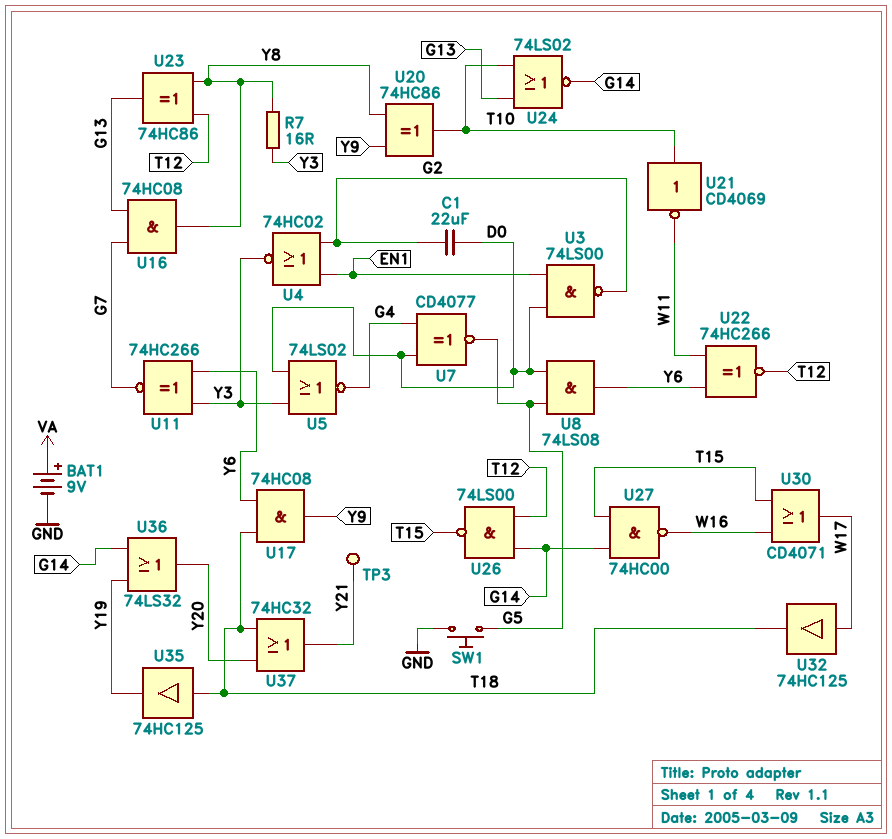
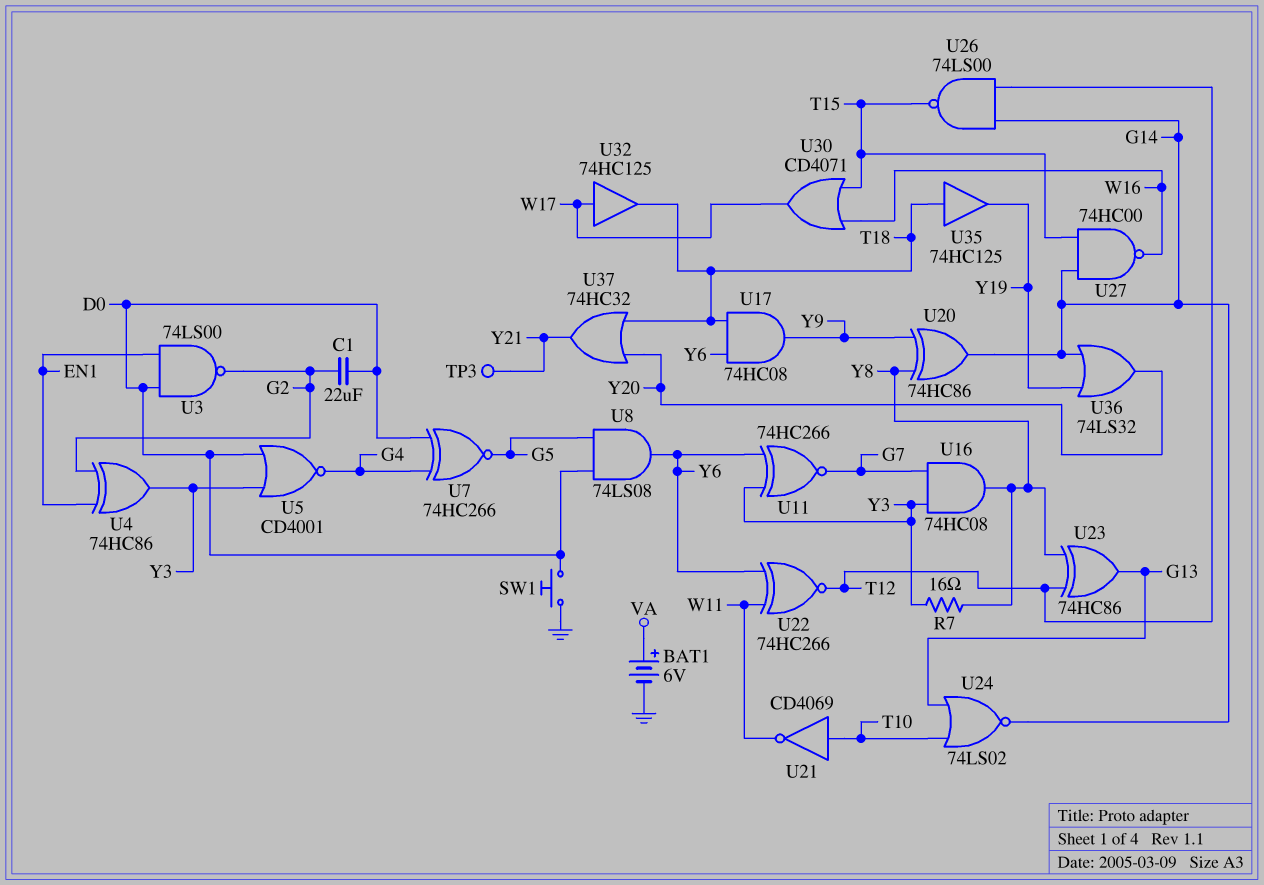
BAT1: 9V (plus VA, minus GND) -> 6V (plus VA, minus GND)
SW1: button (G5, GND) -> button (D0, GND)
U4: NOR 74HC02 (in EN1, in G2, out Y3) -> XOR 74HC86 (in EN1, in G2, out Y3)
U5: NOR 74LS02 (in D0, in Y3, out G4) -> NOR CD4001 (in D0, in Y3, out G4)
U7: XNOR CD4077 (in D0, in G4, out G5) -> XNOR 74HC266 (in D0, in G4, out G5)
U16: AND 74HC08 (in G7, in G13, out Y8) -> AND 74HC08 (in G7, in Y3, out Y8)
U20: XOR 74HC86 (in Y8, in Y9, out T10) -> XOR 74HC86 (in Y8, in Y9, out G14)

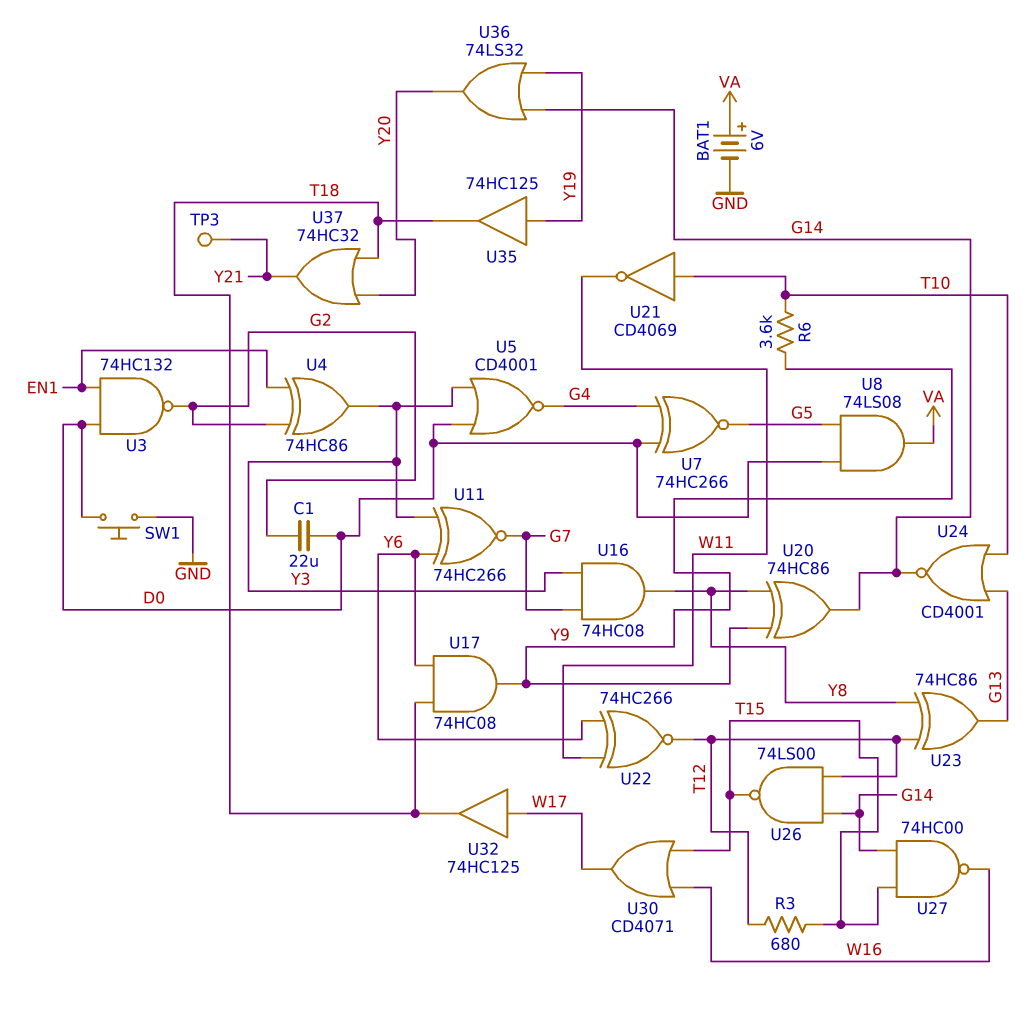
R3: none -> 680 (T12, T15)
R6: none -> 3.6k (T10, Y9)
R7: 16 (Y3, Y8) -> none
U3: NAND 74LS00 (in D0, in EN1, out G2) -> NAND 74HC132 (in D0, in EN1, out G2)
U8: AND 74LS08 (in D0, in G5, out Y6) -> AND 74LS08 (in D0, in G5, out VA)
U24: NOR 74LS02 (in G13, in T10, out G14) -> NOR CD4001 (in G13, in T10, out G14)
U35: buffer 74HC125 (in T18, out Y19) -> buffer 74HC125 (in Y19, out T18)

